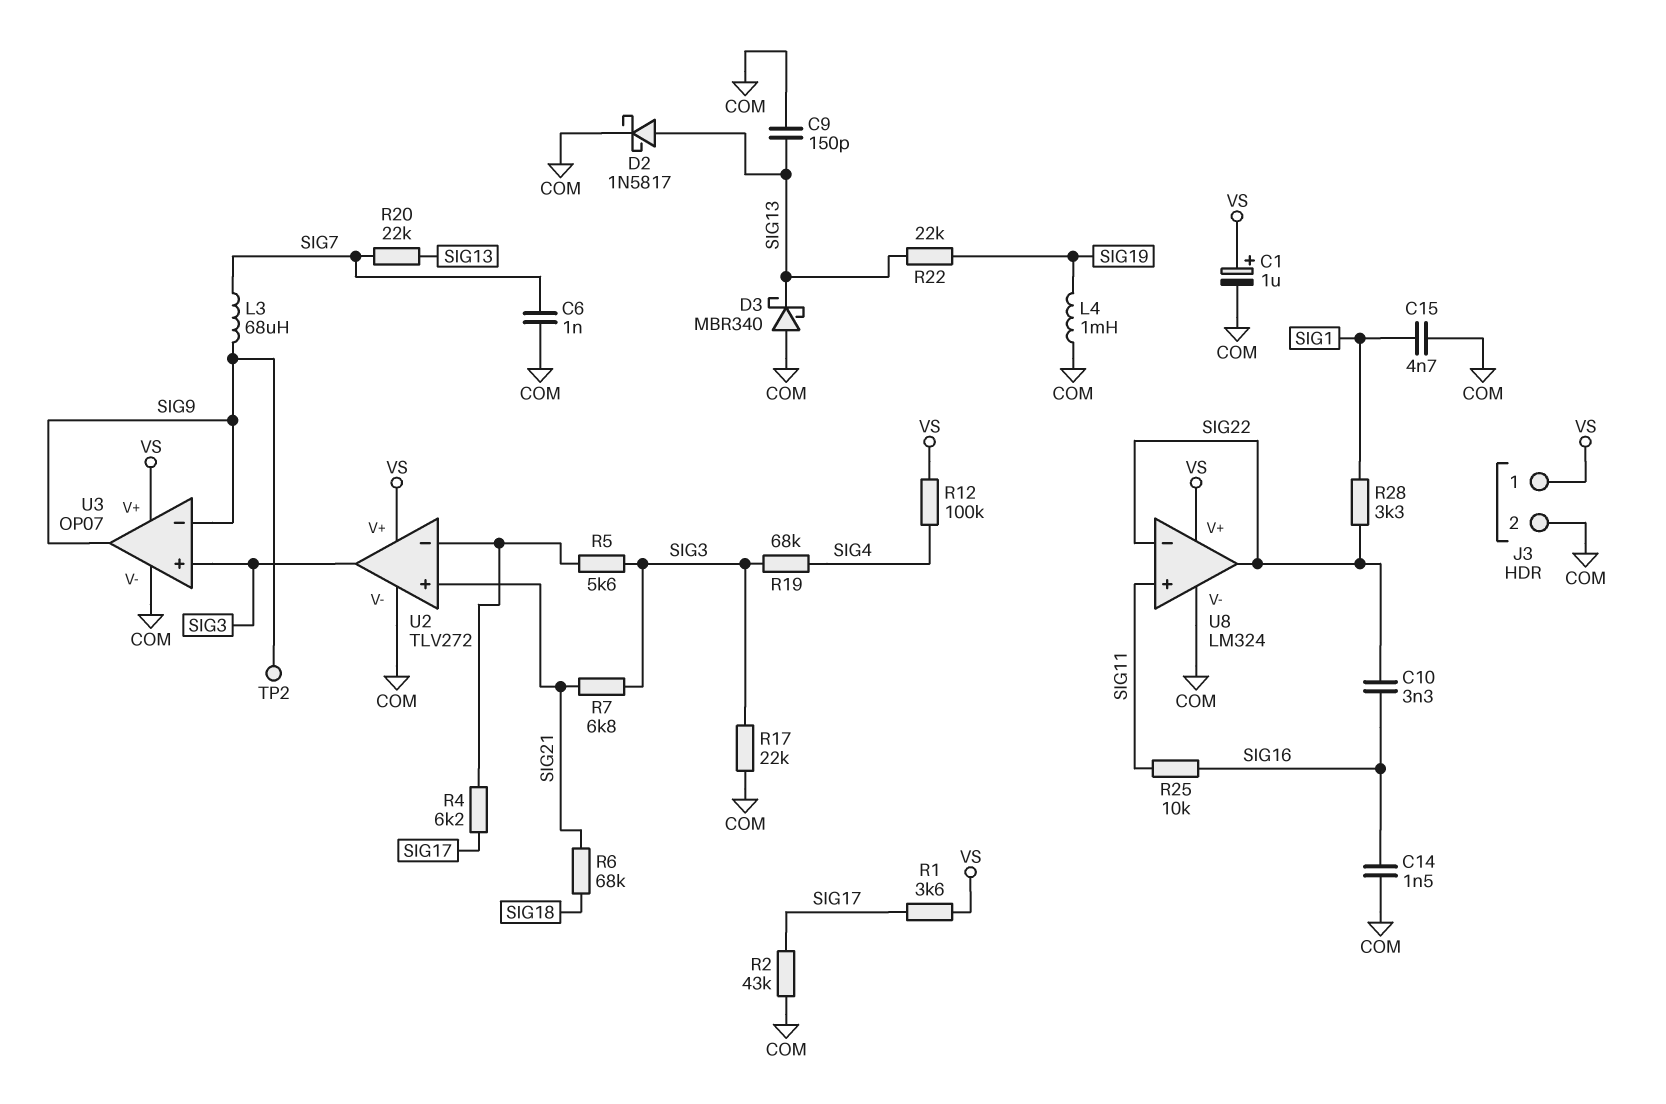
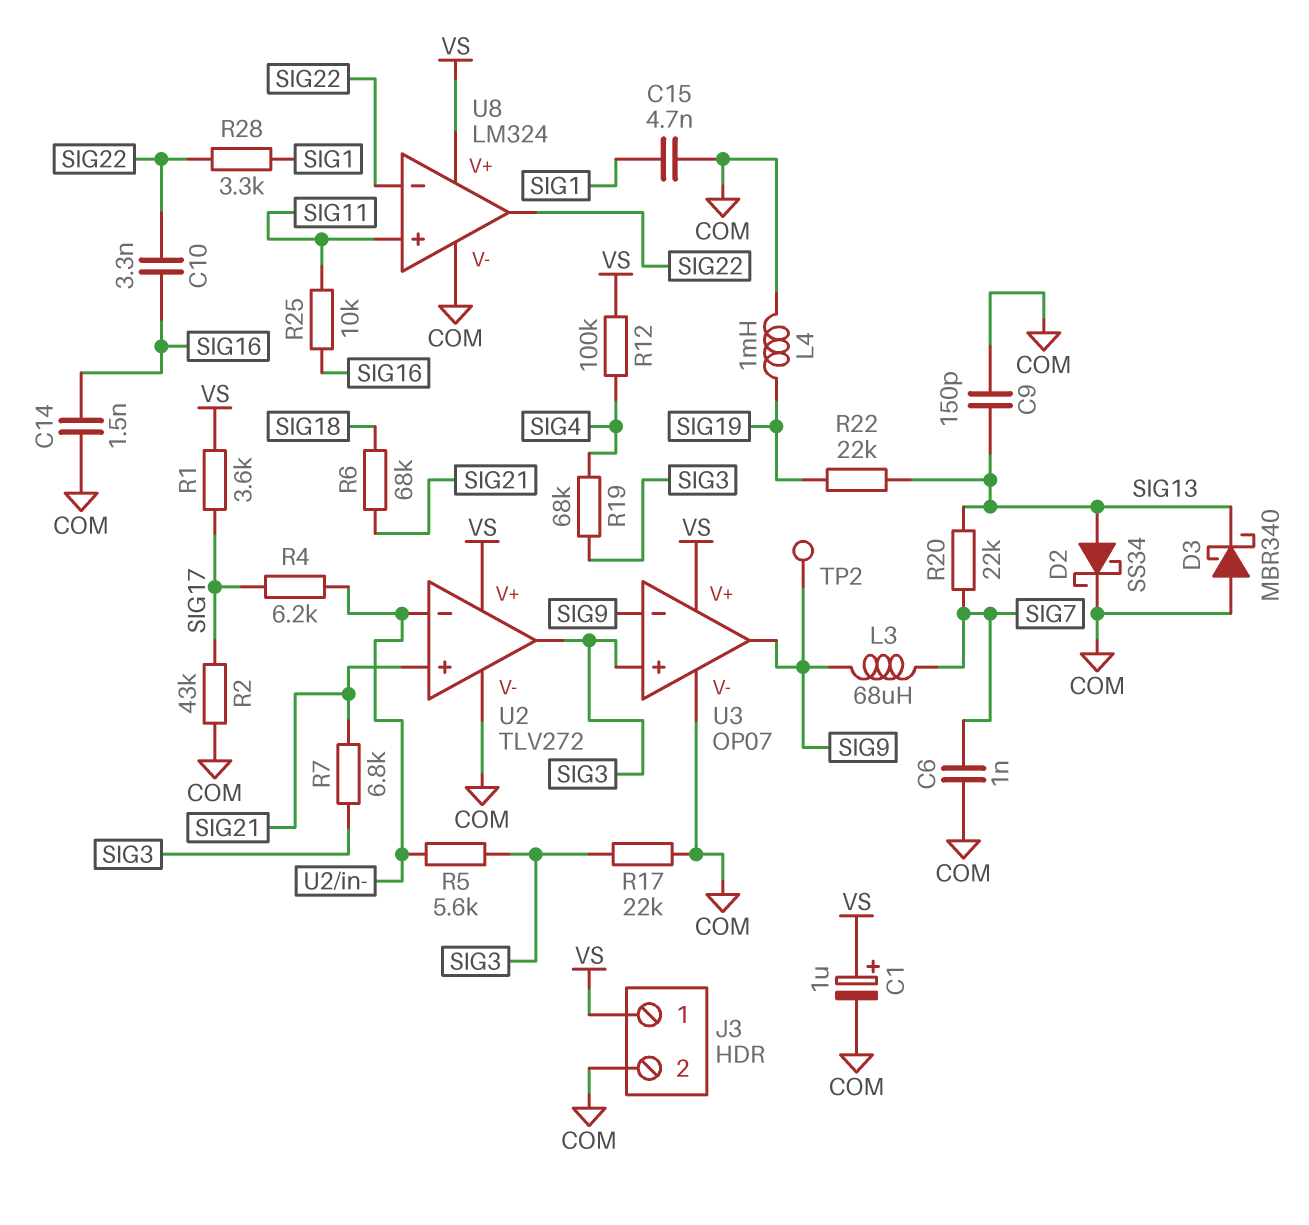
D2: schottky 1N5817 (A SIG13, K COM) -> schottky SS34 (A SIG13, K COM)

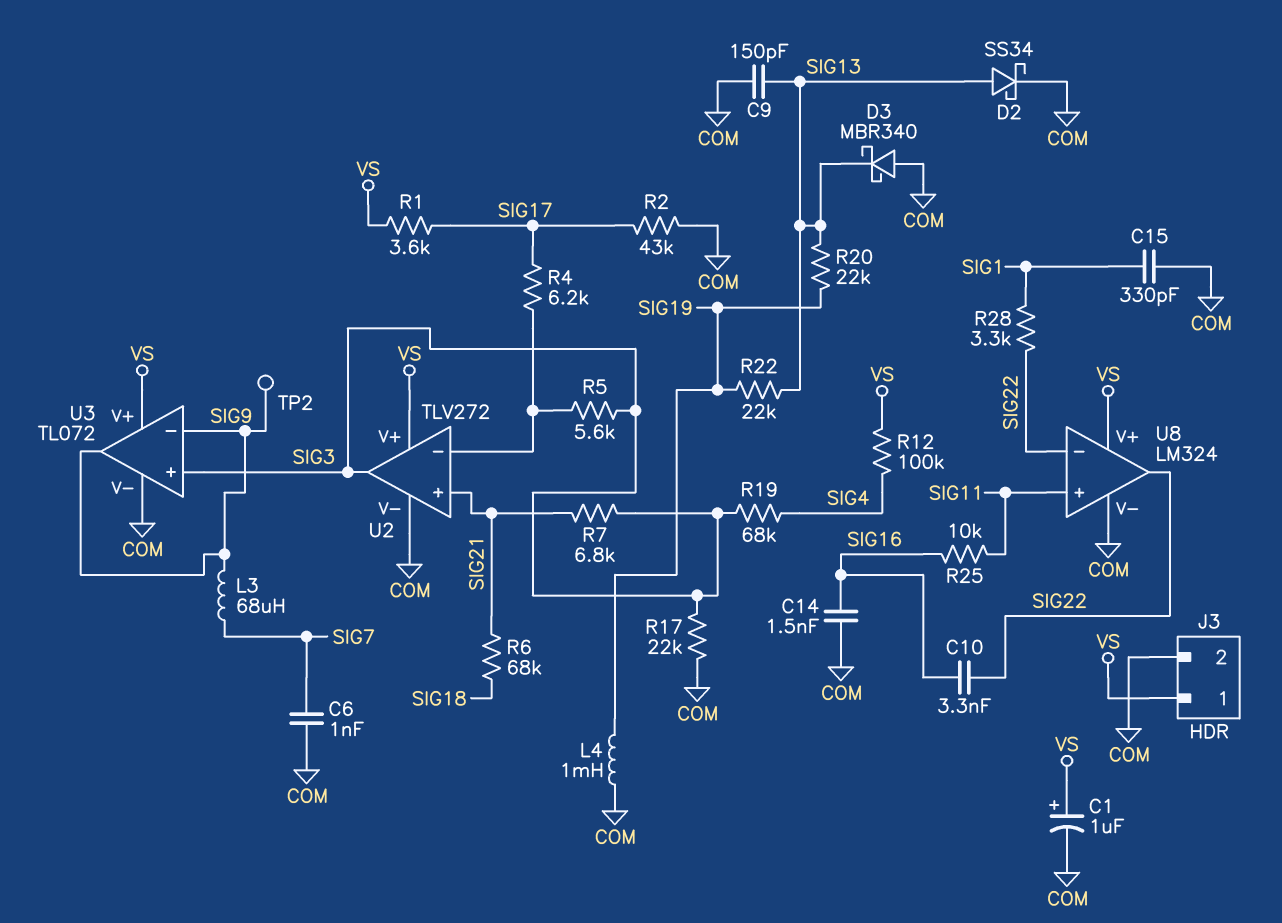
C15: 4.7nF (COM, SIG1) -> 330pF (COM, SIG1)
R20: 22k (SIG7, SIG13) -> 22k (SIG13, SIG19)
U3: OP07 -> TL072

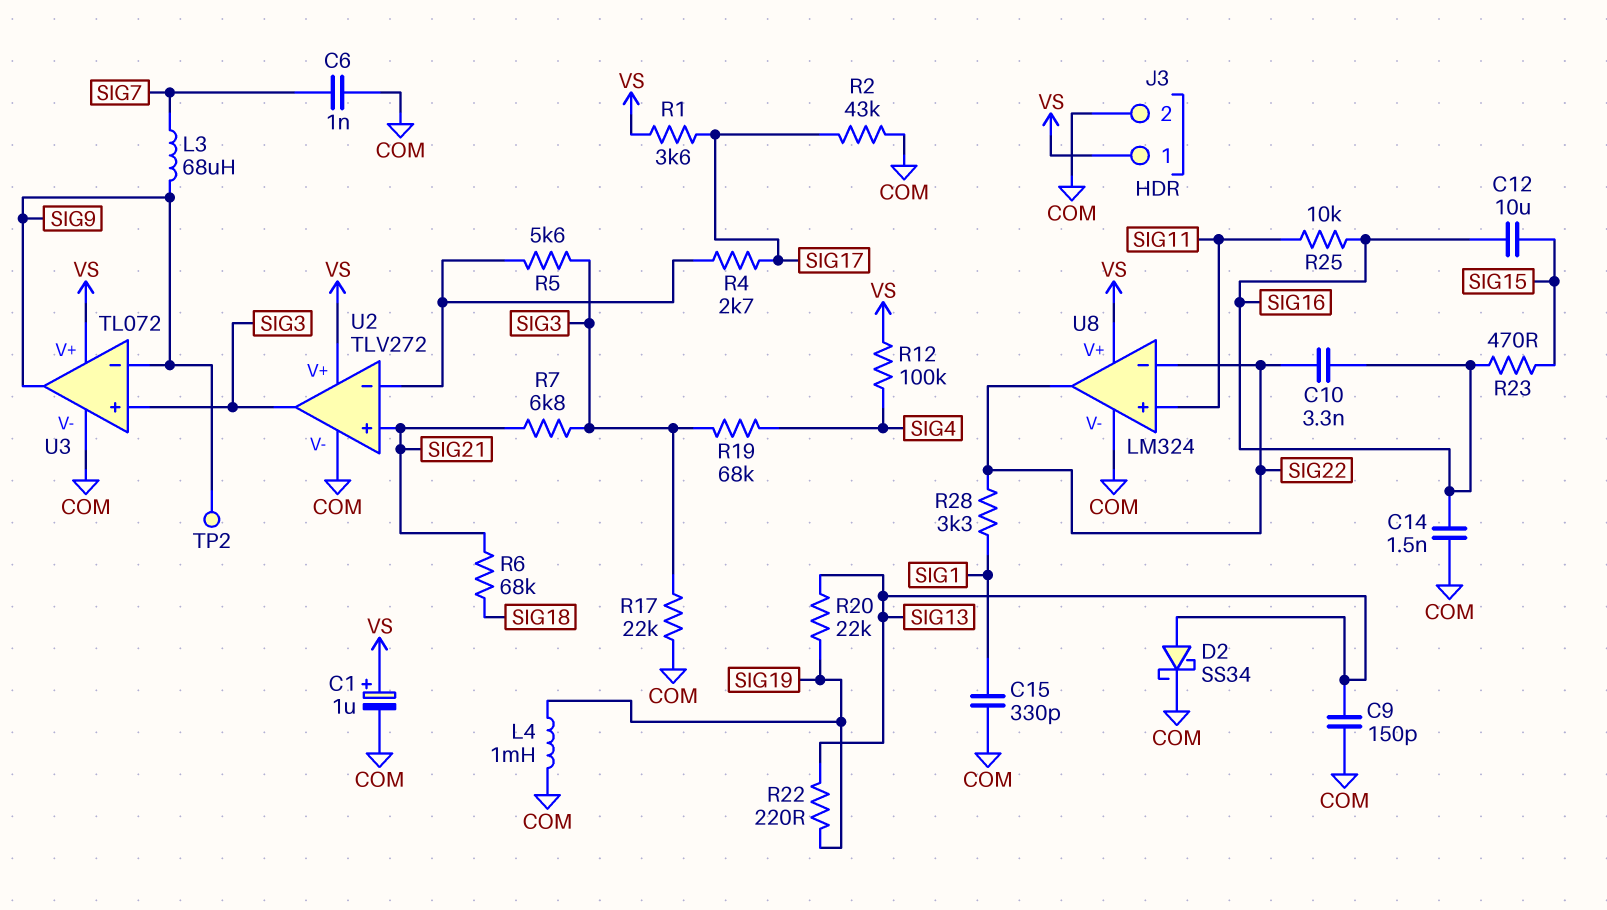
C12: none -> 10uF (SIG15, SIG16)
D3: schottky MBR340 (A COM, K SIG13) -> none
R4: 6.2k (SIG17, U2/in-) -> 2.7k (SIG17, U2/in-)
R22: 22k (SIG13, SIG19) -> 220 (SIG13, SIG19)
R23: none -> 470 (SIG15, SIG16)

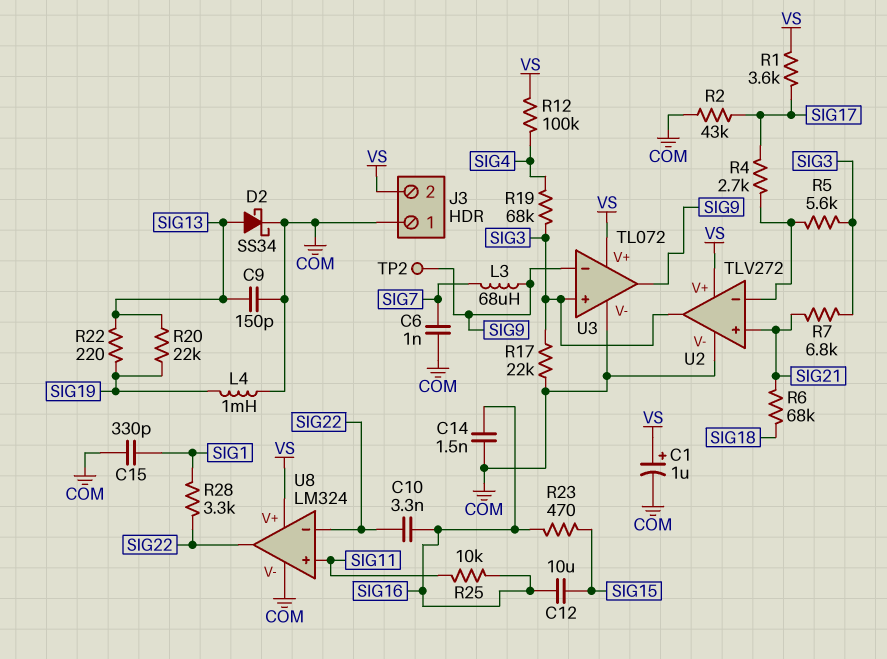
J3 pin 1: VS -> COM
J3 pin 2: COM -> VS

